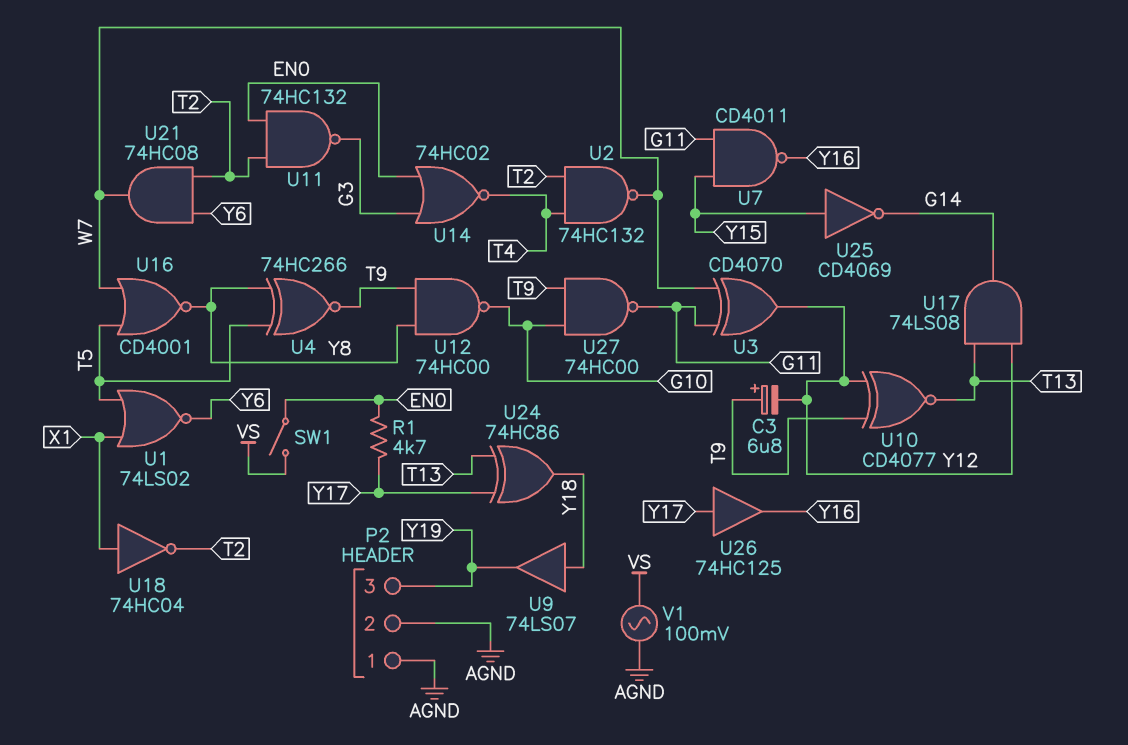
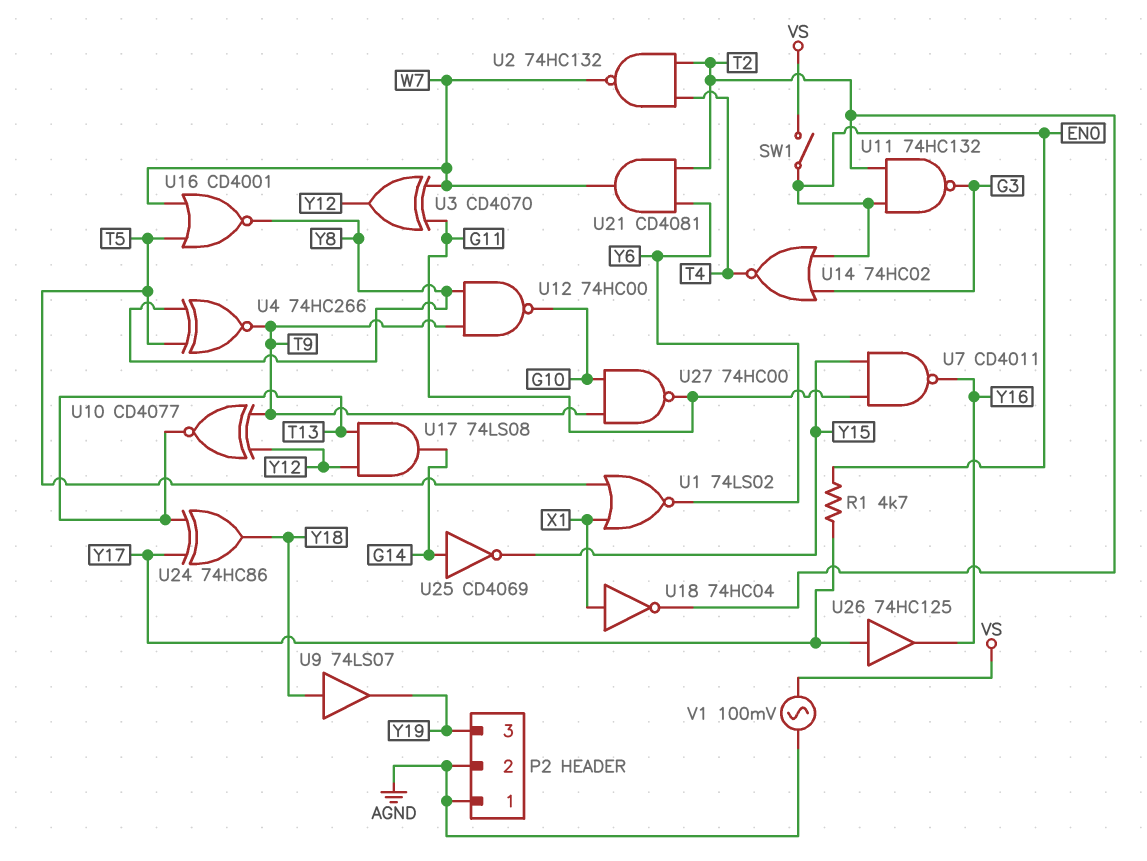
C3: 6.8uF (plus T9, minus Y12) -> none
U21: AND 74HC08 (in T2, in Y6, out W7) -> AND CD4081 (in T2, in Y6, out W7)
U25: NOT CD4069 (in Y15, out G14) -> NOT CD4069 (in G14, out Y15)

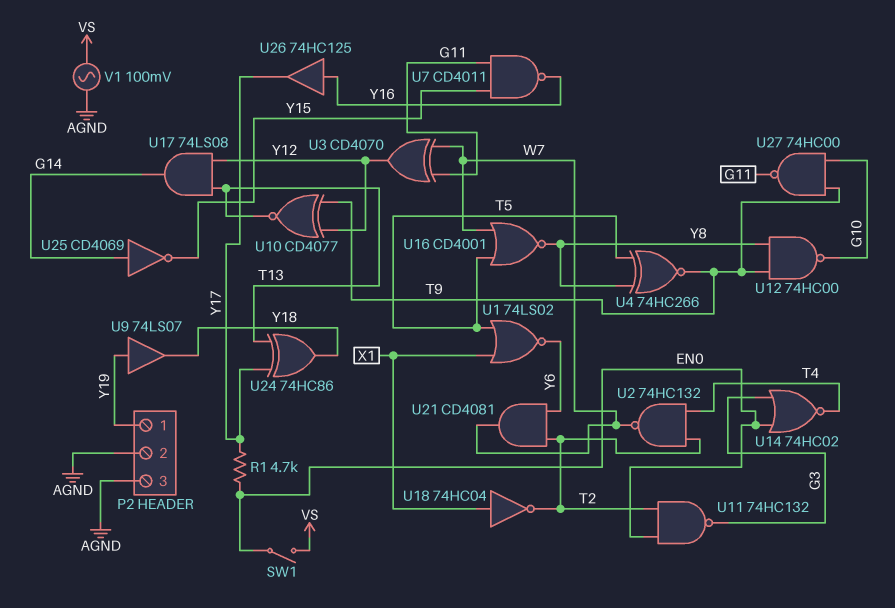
P2 pin 1: AGND -> Y19
P2 pin 3: Y19 -> AGND
U9: buffer 74LS07 (in Y18, out Y19) -> buffer 74LS07 (in Y19, out Y18)
U26: buffer 74HC125 (in Y17, out Y16) -> buffer 74HC125 (in Y16, out Y17)

